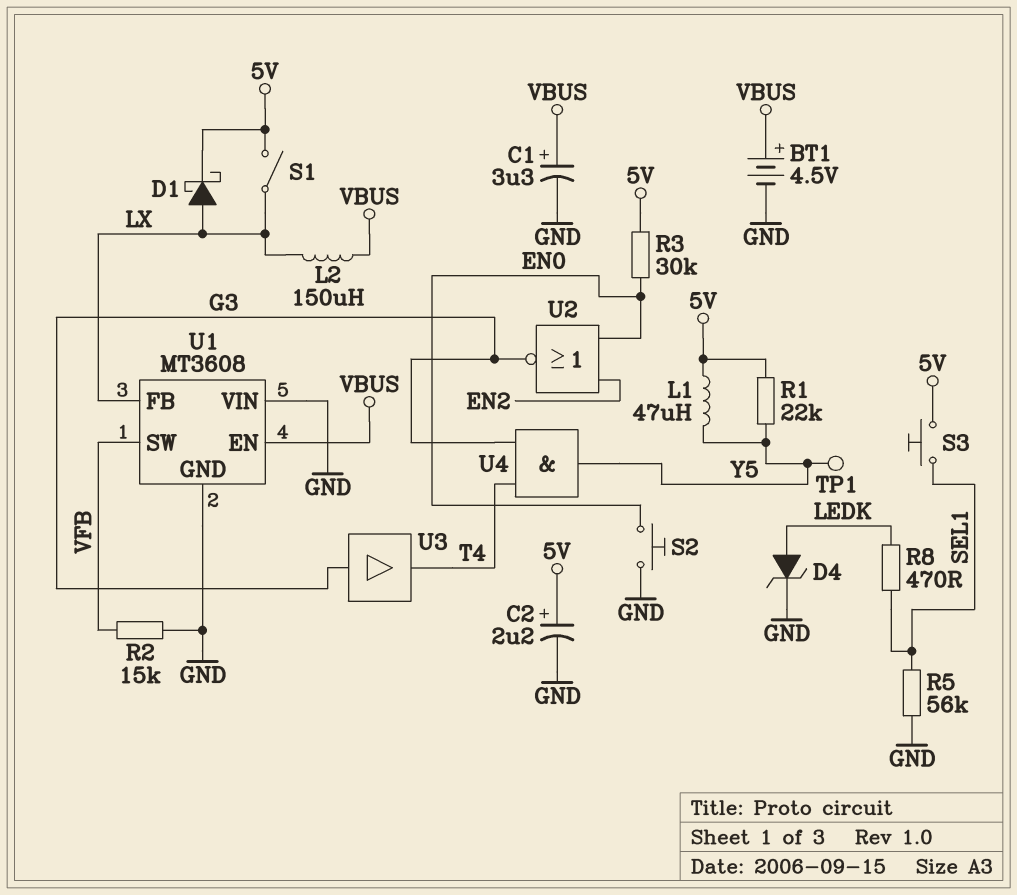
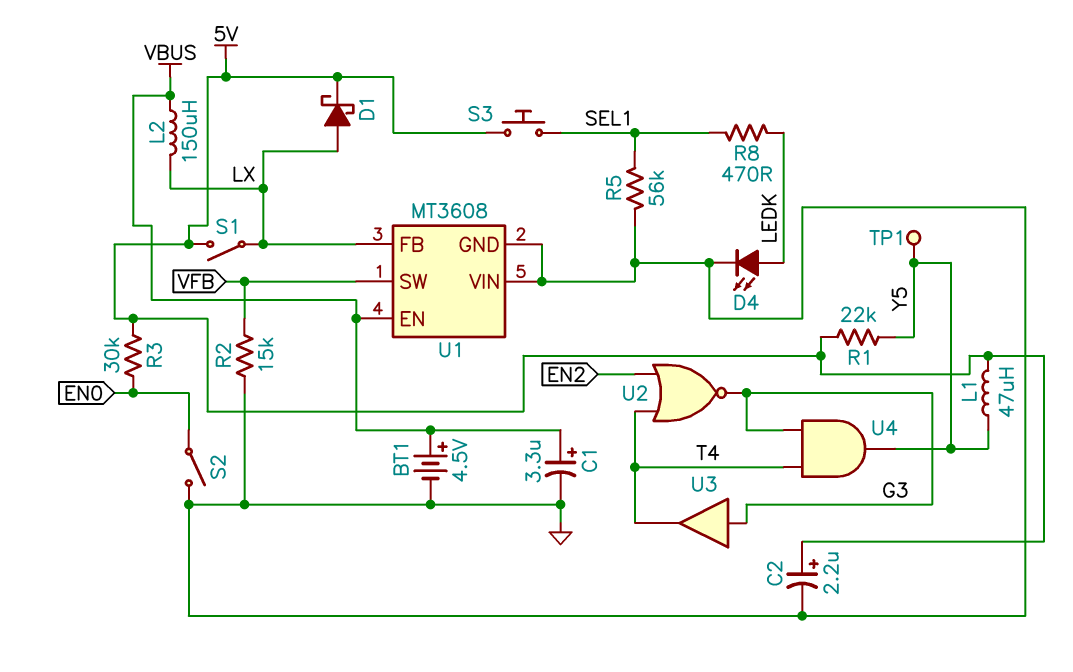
D4: zener (A LEDK, K GND) -> LED (A LEDK, K GND)
S2: button (EN0, GND) -> switch (EN0, GND)
U2: NOR (in EN0, in EN2, out G3) -> NOR (in EN2, in T4, out G3)

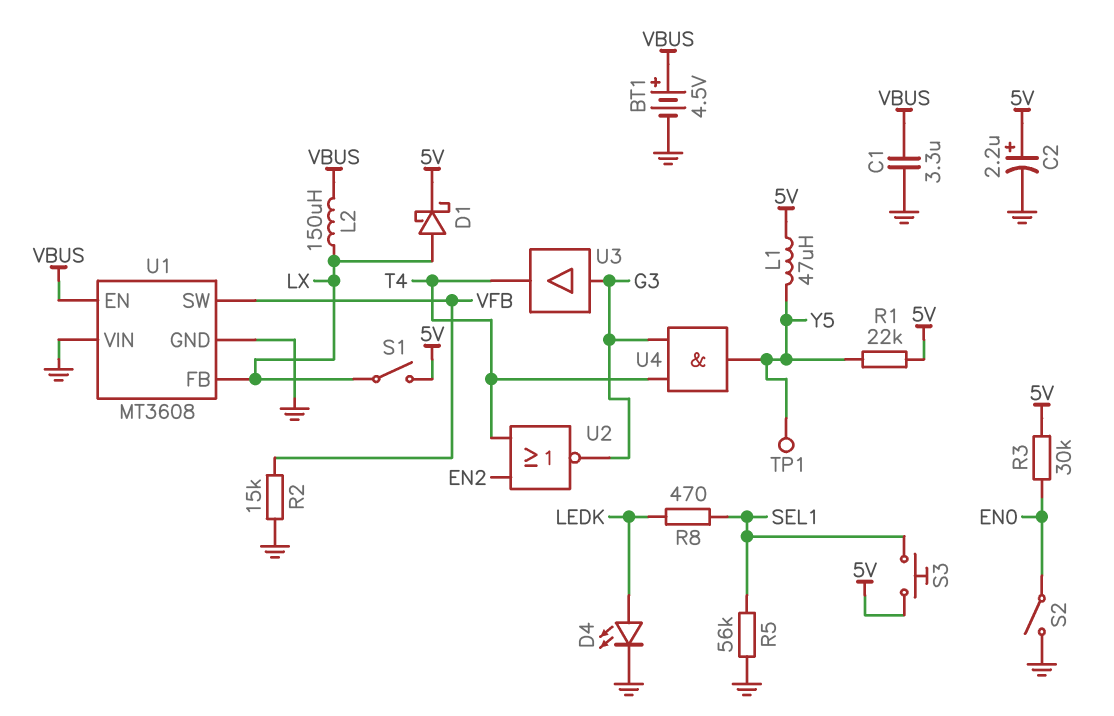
C1: 3.3uF (plus VBUS, minus GND) -> 3.3uF (GND, VBUS)

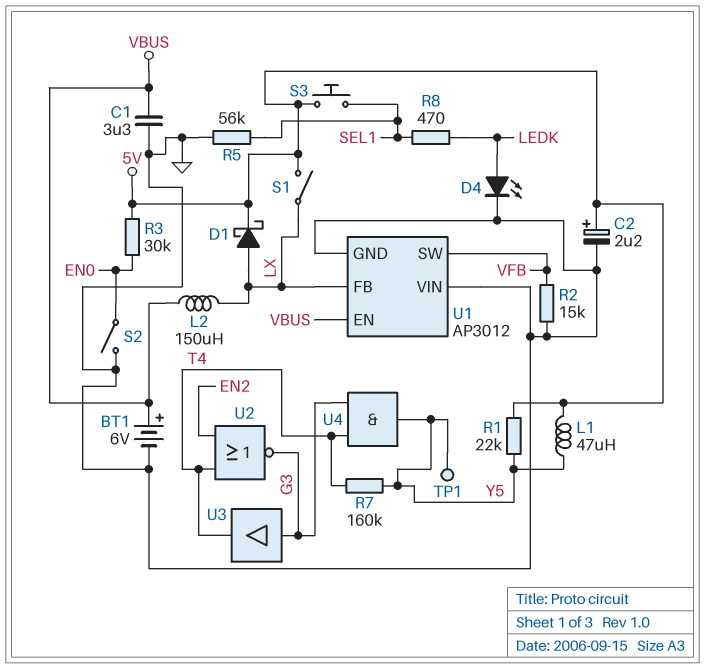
BT1: 4.5V (plus VBUS, minus GND) -> 6V (plus VBUS, minus GND)
R7: none -> 160k (T4, Y5)
U1: MT3608 -> AP3012

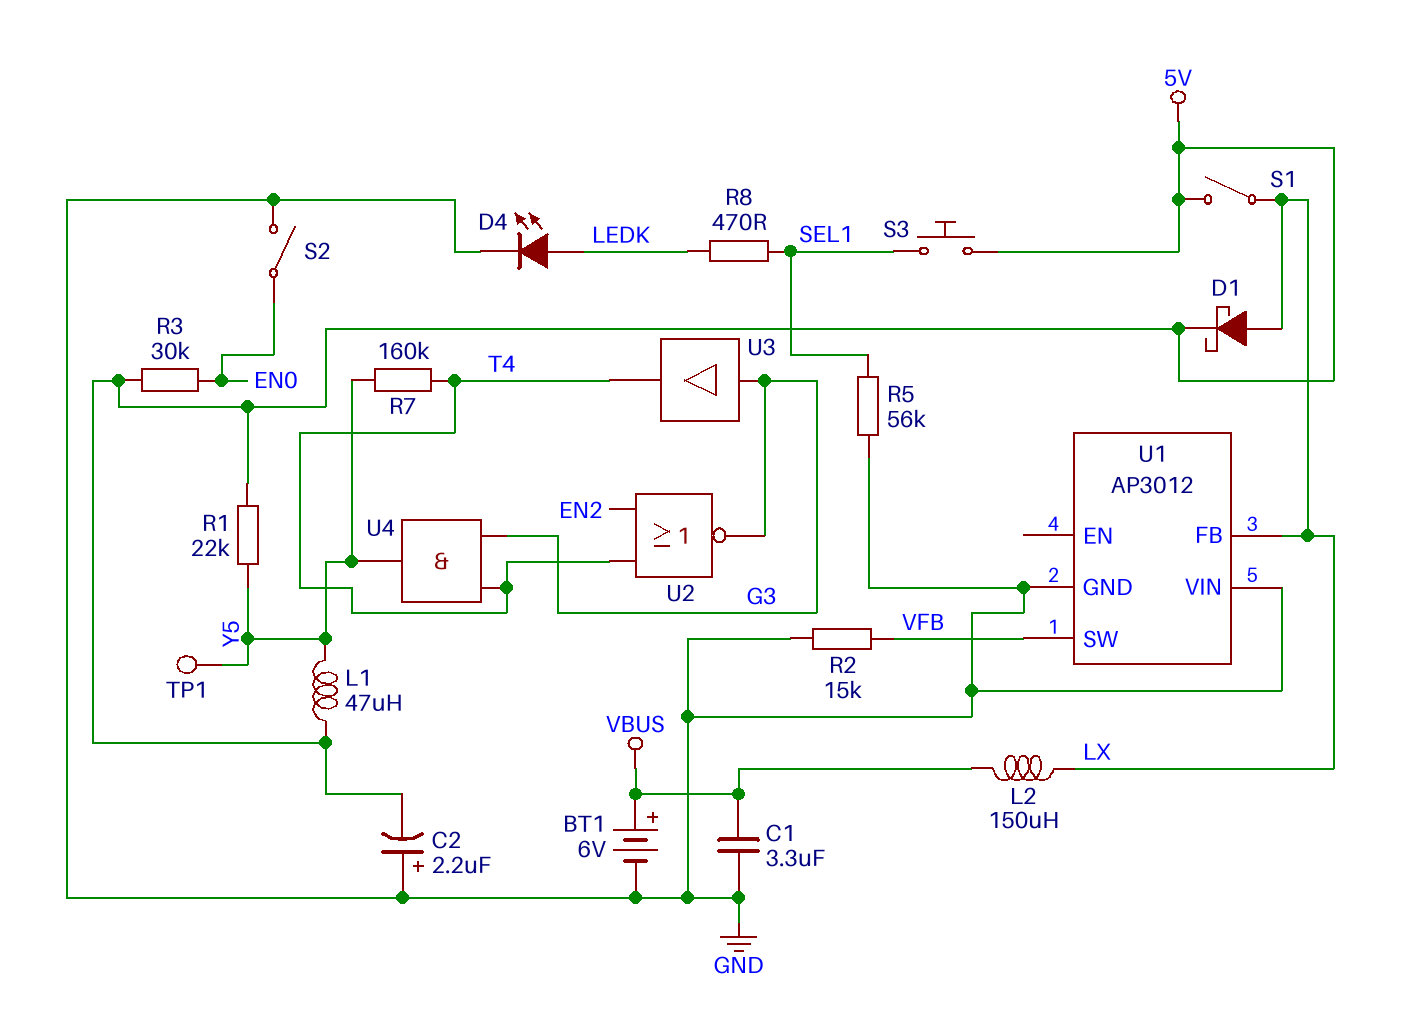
C2: 2.2uF (plus 5V, minus GND) -> 2.2uF (plus GND, minus 5V)
U1 pin EN: VBUS -> none

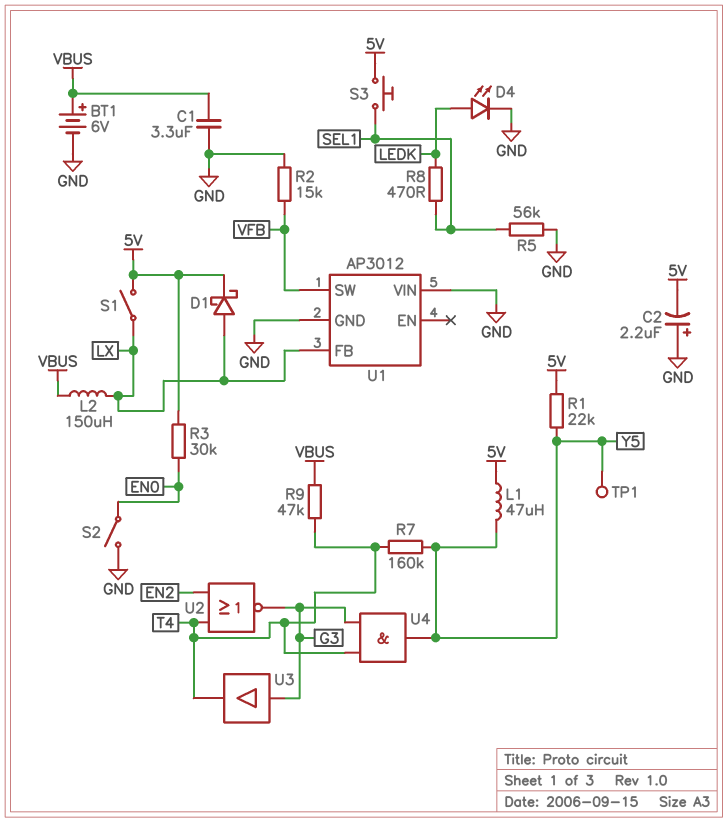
R9: none -> 47k (T4, VBUS)

